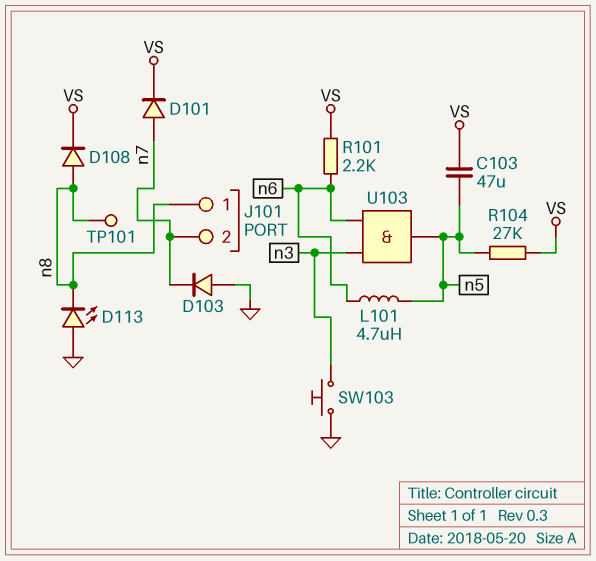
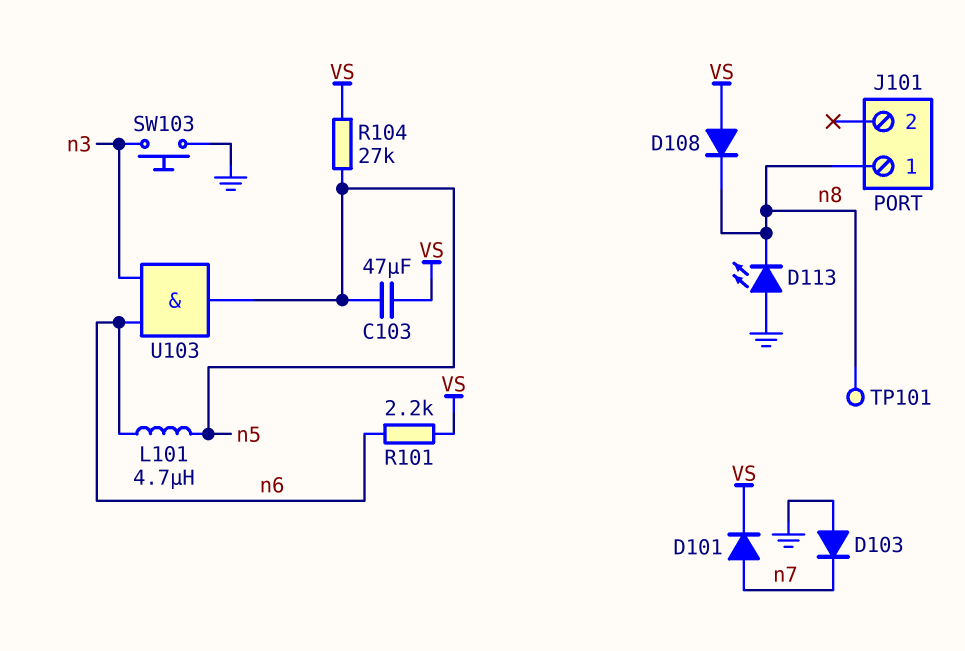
D108: diode (A n8, K VS) -> diode (A VS, K n8)
J101 pin 2: n7 -> none

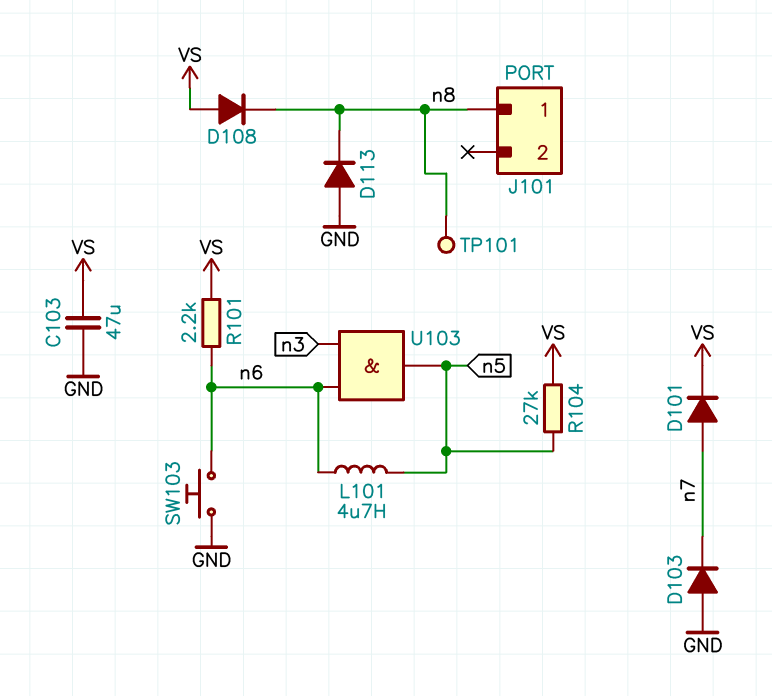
C103: 47uF (VS, n5) -> 47uF (GND, VS)
D113: LED (A GND, K n8) -> diode (A GND, K n8)
SW103: button (GND, n3) -> button (GND, n6)

